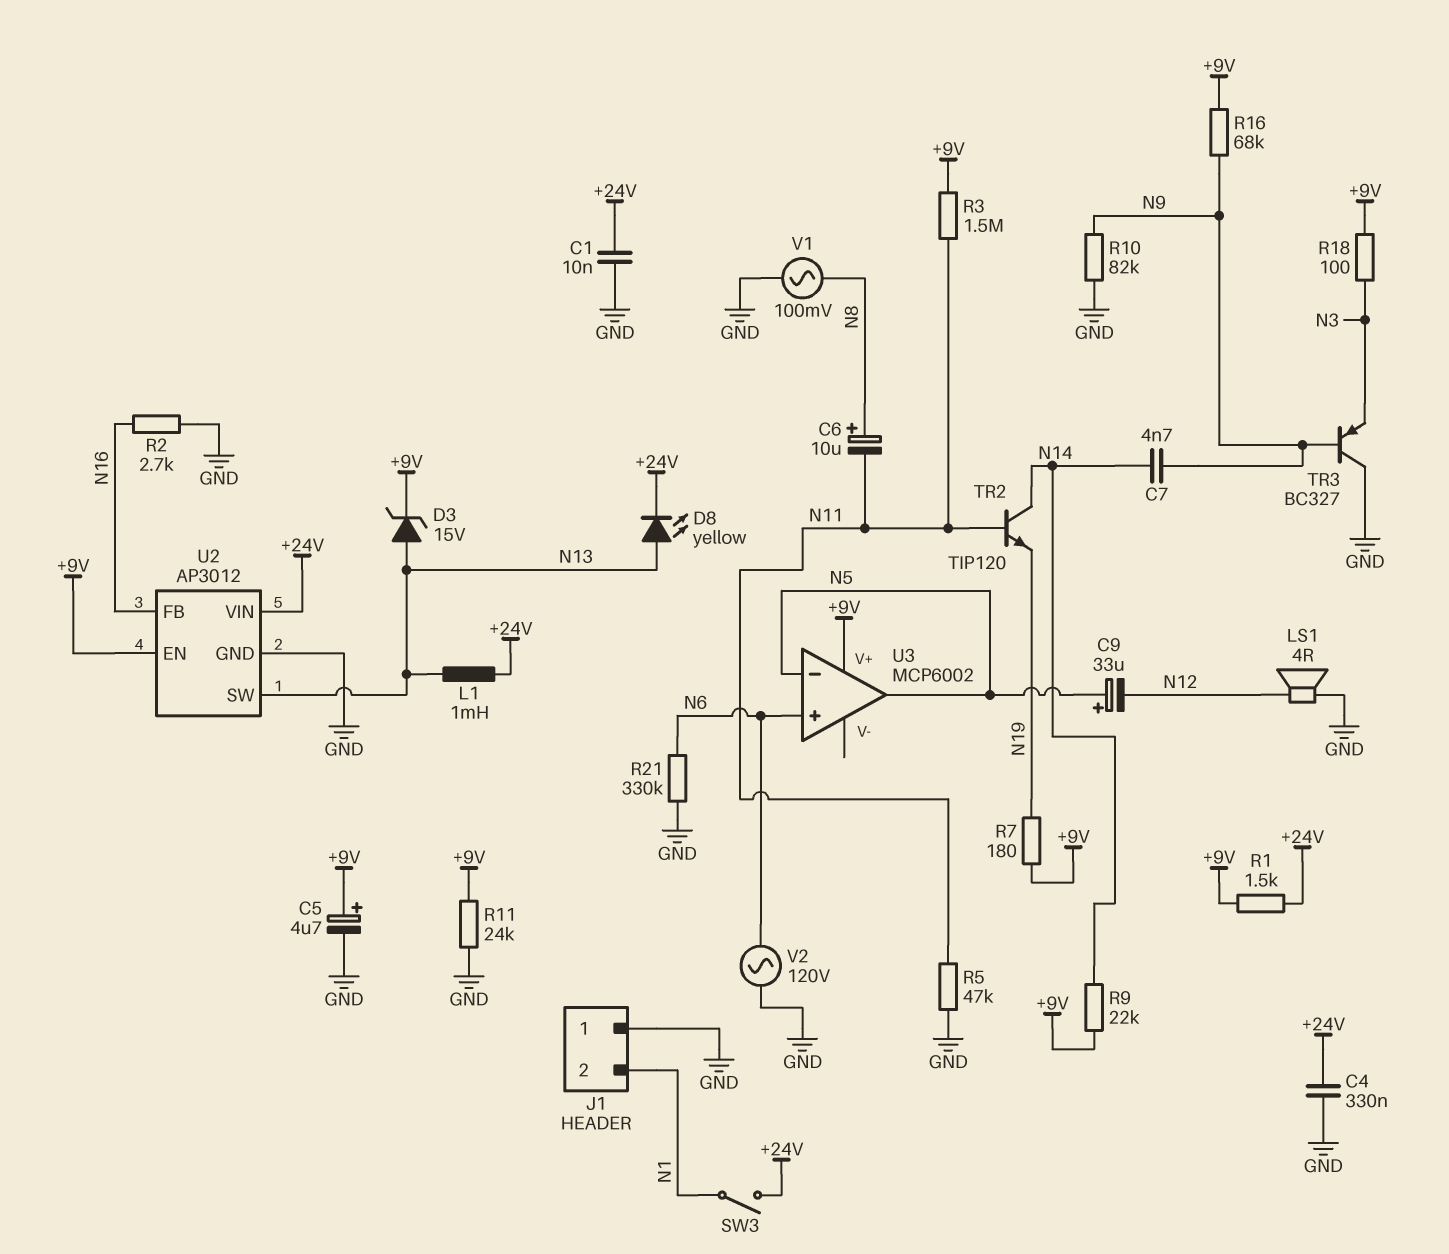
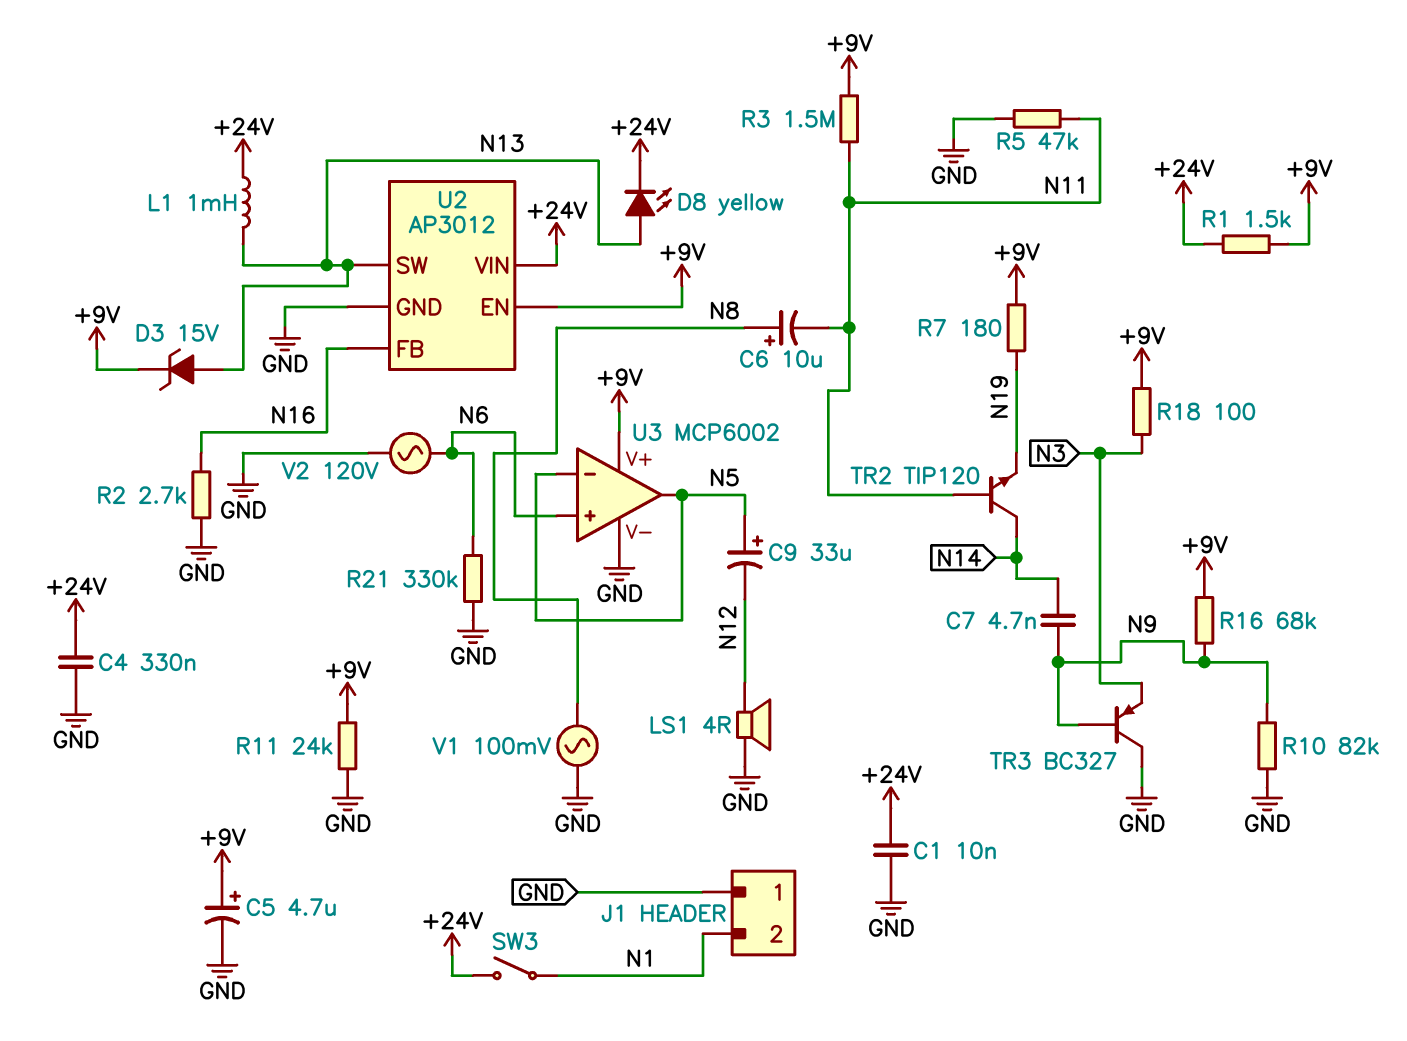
R9: 22k (+9V, N14) -> none
U3 pin V-: none -> GND

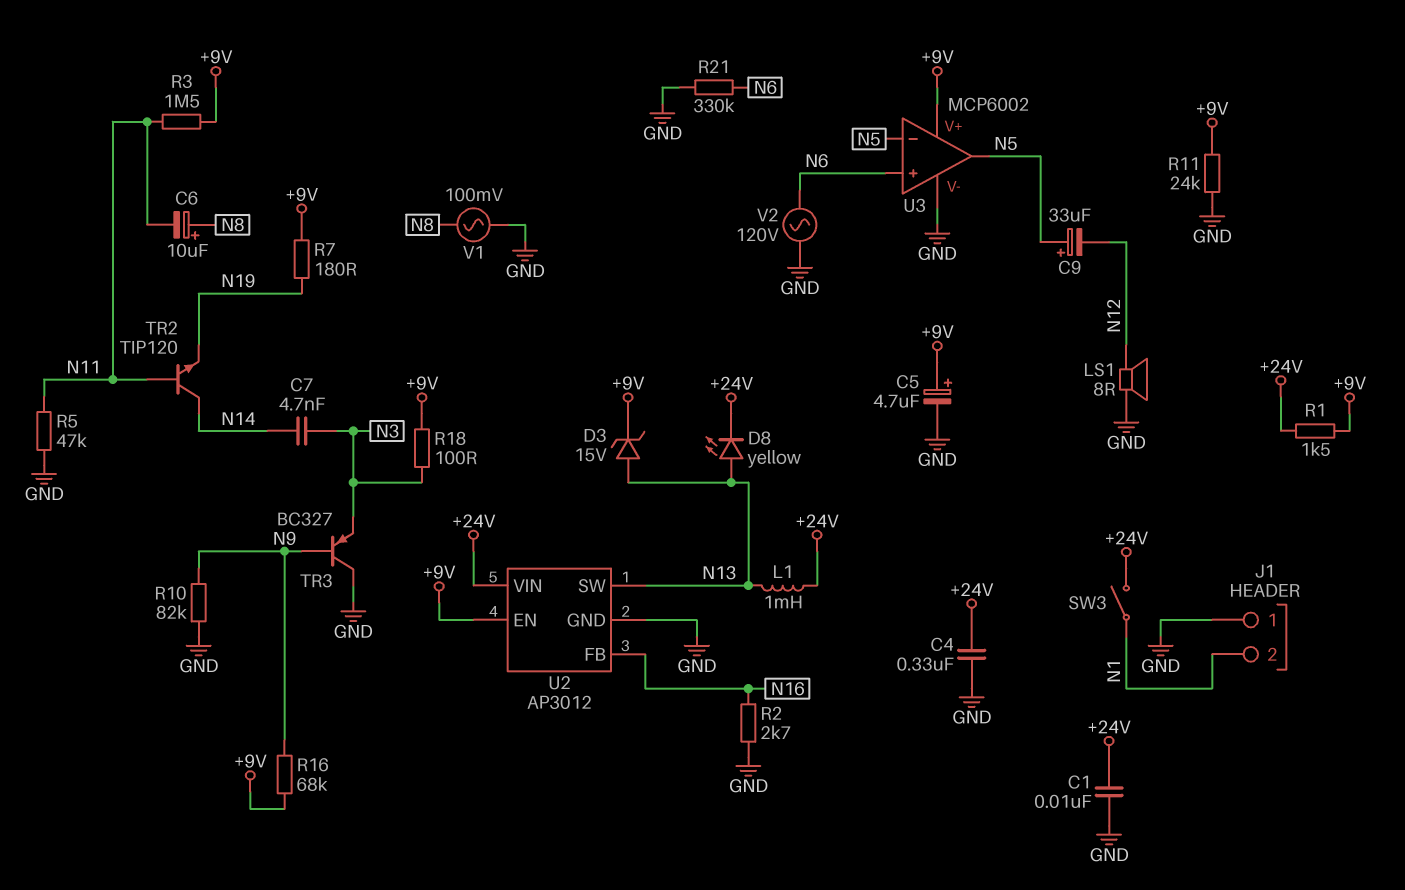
C7: 4.7nF (N9, N14) -> 4.7nF (N3, N14)
LS1: speaker 4R (GND, N12) -> speaker 8R (GND, N12)

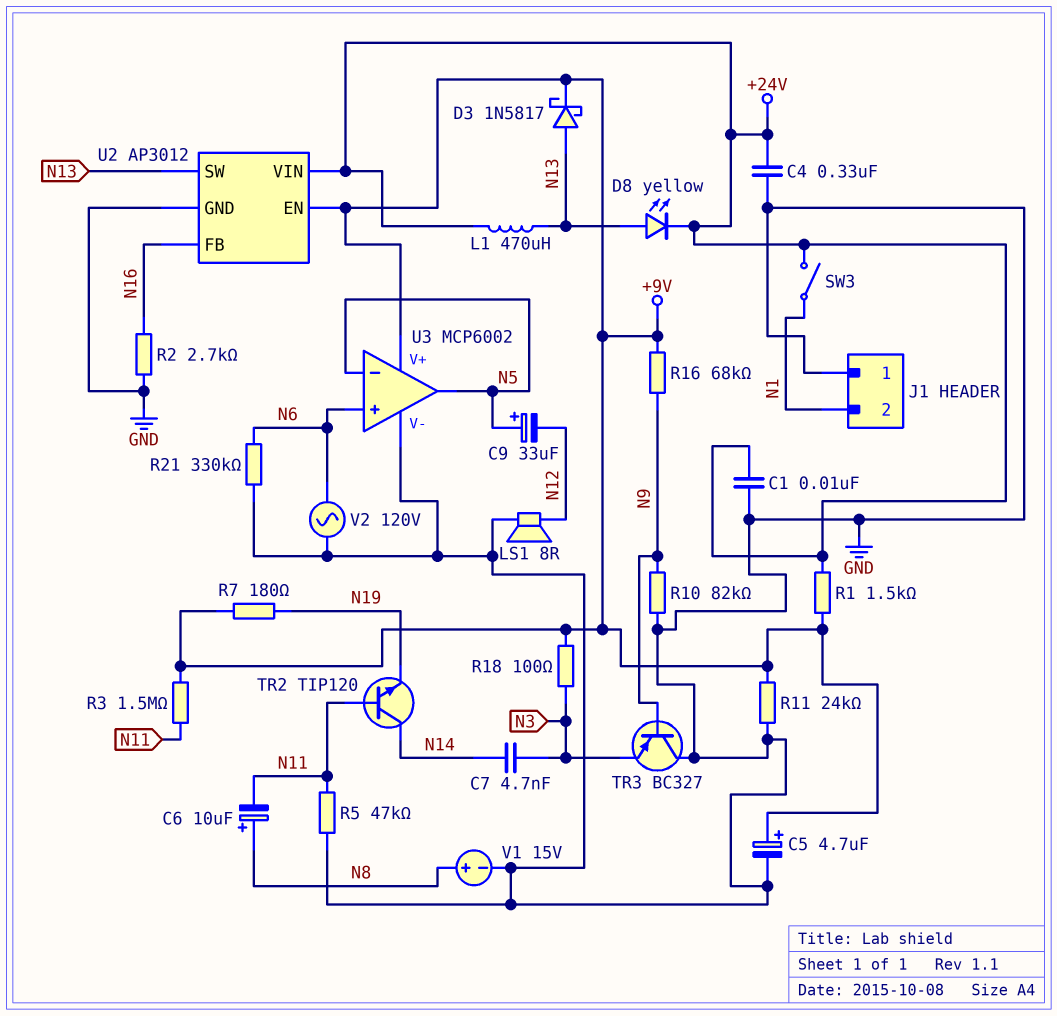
D3: zener 15V (A N13, K +9V) -> schottky 1N5817 (A N13, K +9V)
L1: 1mH (+24V, N13) -> 470uH (+24V, N13)
V1: AC 100mV (GND, N8) -> 15V (plus N8, minus GND)

